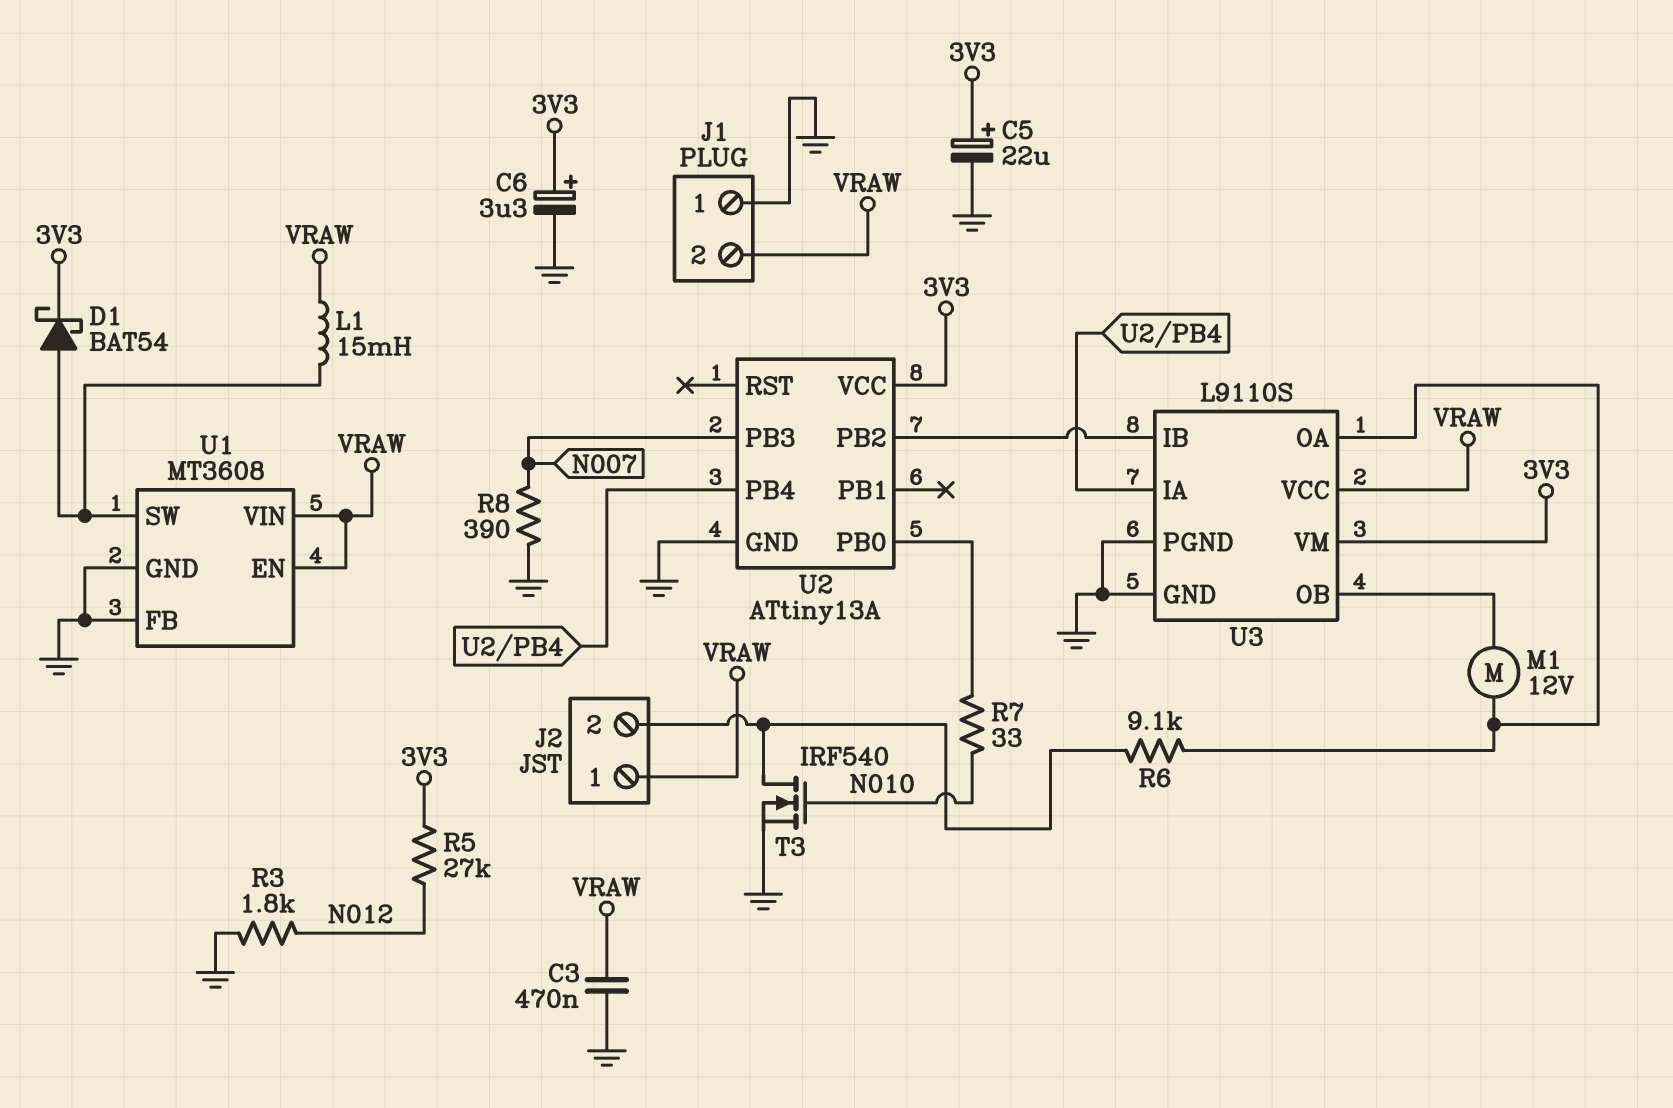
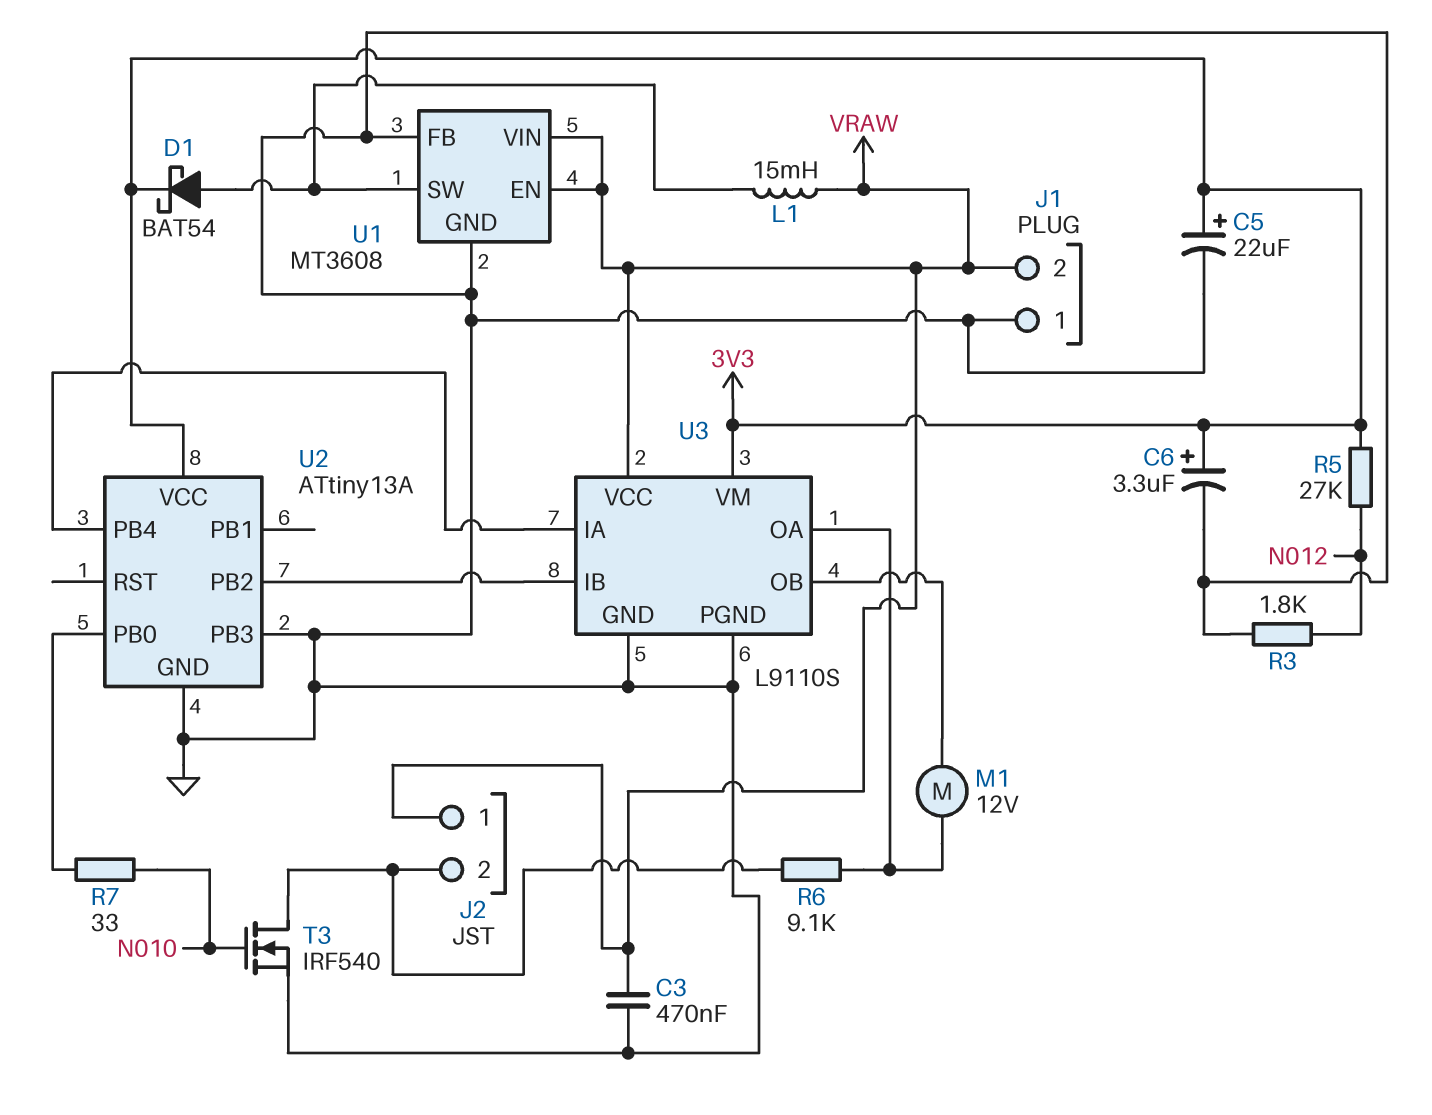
R8: 390 (GND, N007) -> none
U2 pin PB3: N007 -> GND

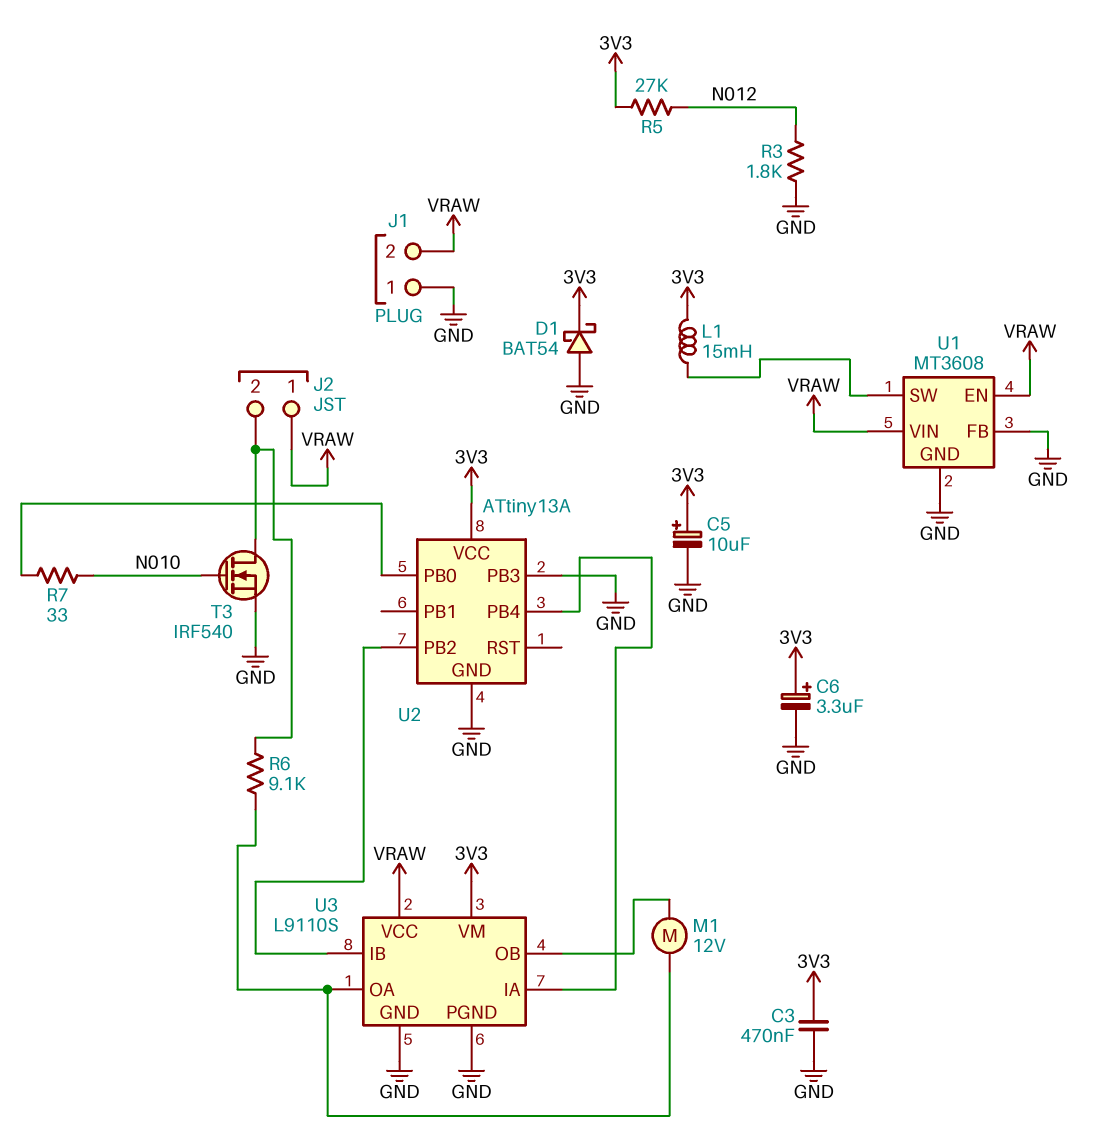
C3: 470nF (GND, VRAW) -> 470nF (3V3, GND)
C5: 22uF (plus 3V3, minus GND) -> 10uF (plus 3V3, minus GND)
D1: schottky BAT54 (A U1/SW, K 3V3) -> schottky BAT54 (A GND, K 3V3)
L1: 15mH (U1/SW, VRAW) -> 15mH (3V3, U1/SW)

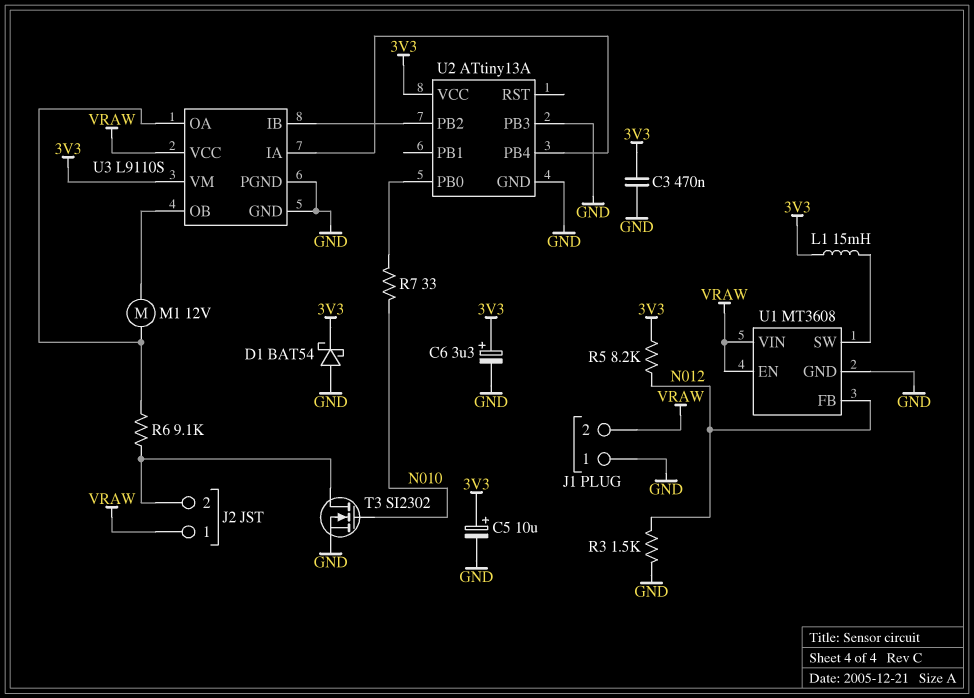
R3: 1.8k (GND, N012) -> 1.5k (GND, N012)
R5: 27k (3V3, N012) -> 8.2k (3V3, N012)
T3: NMOS IRF540 (G N010, D J2/2, S GND) -> NMOS SI2302 (G N010, D J2/2, S GND)
U1 pin FB: GND -> N012

